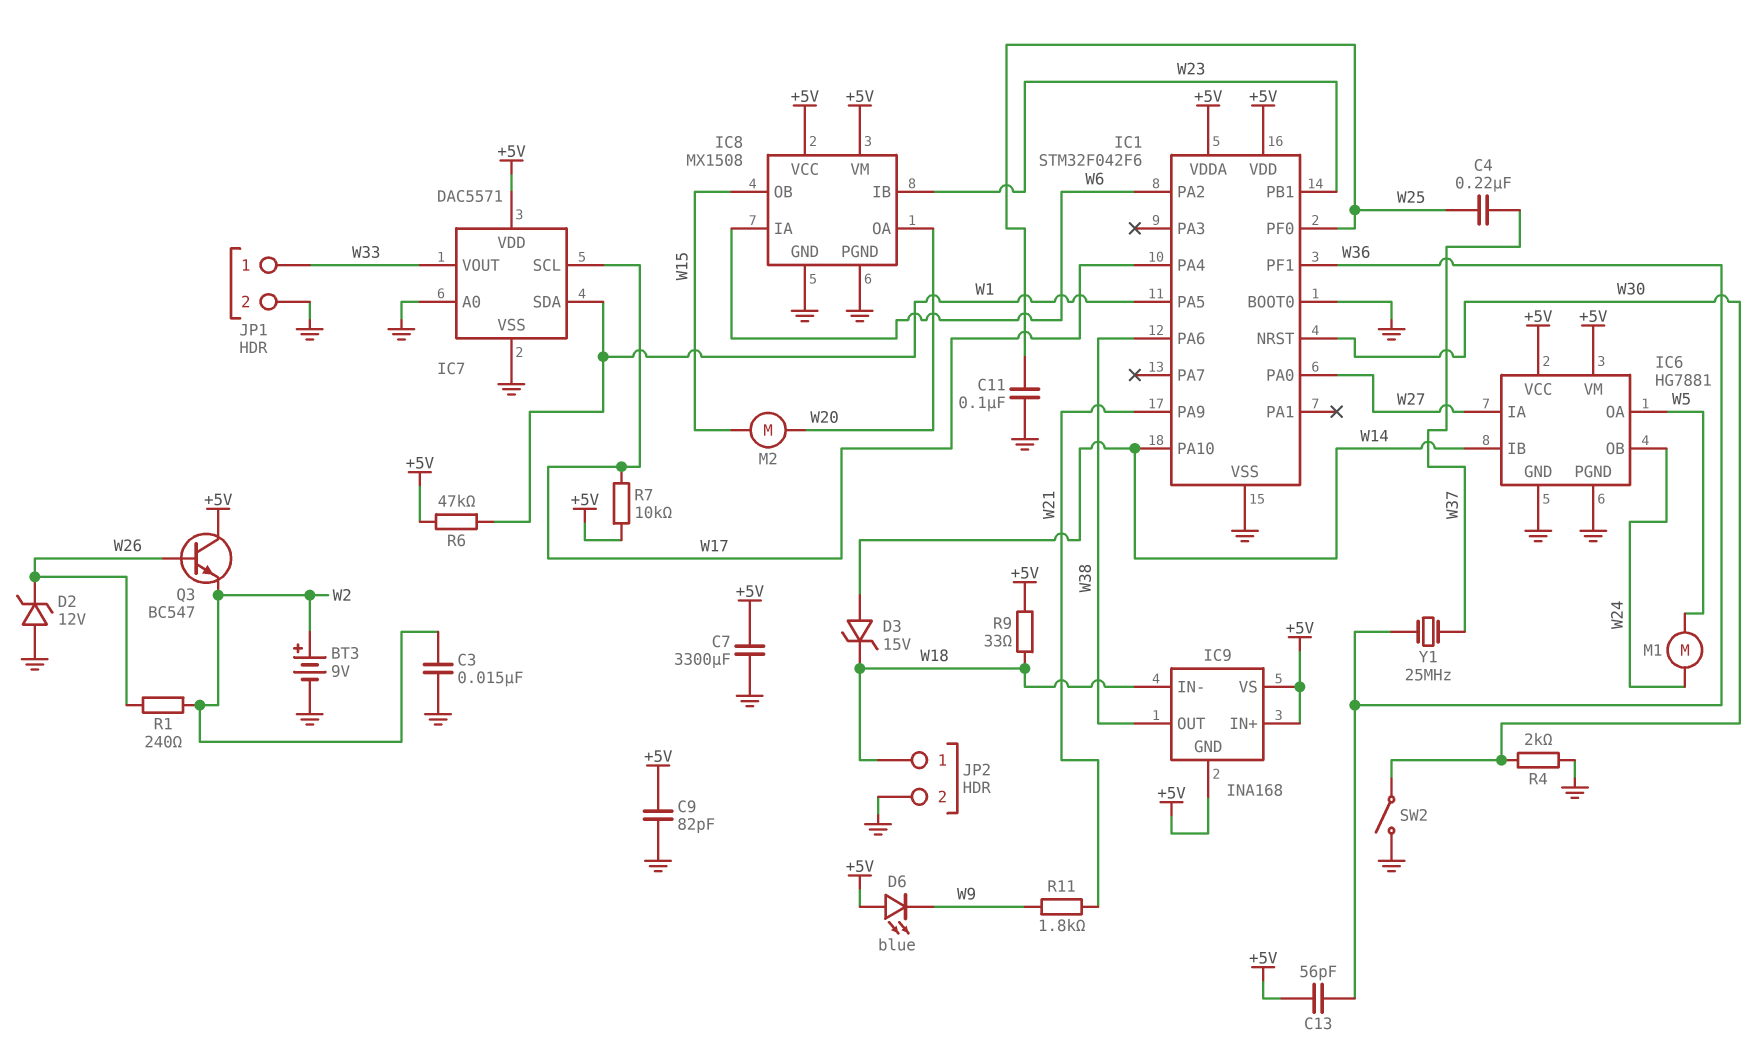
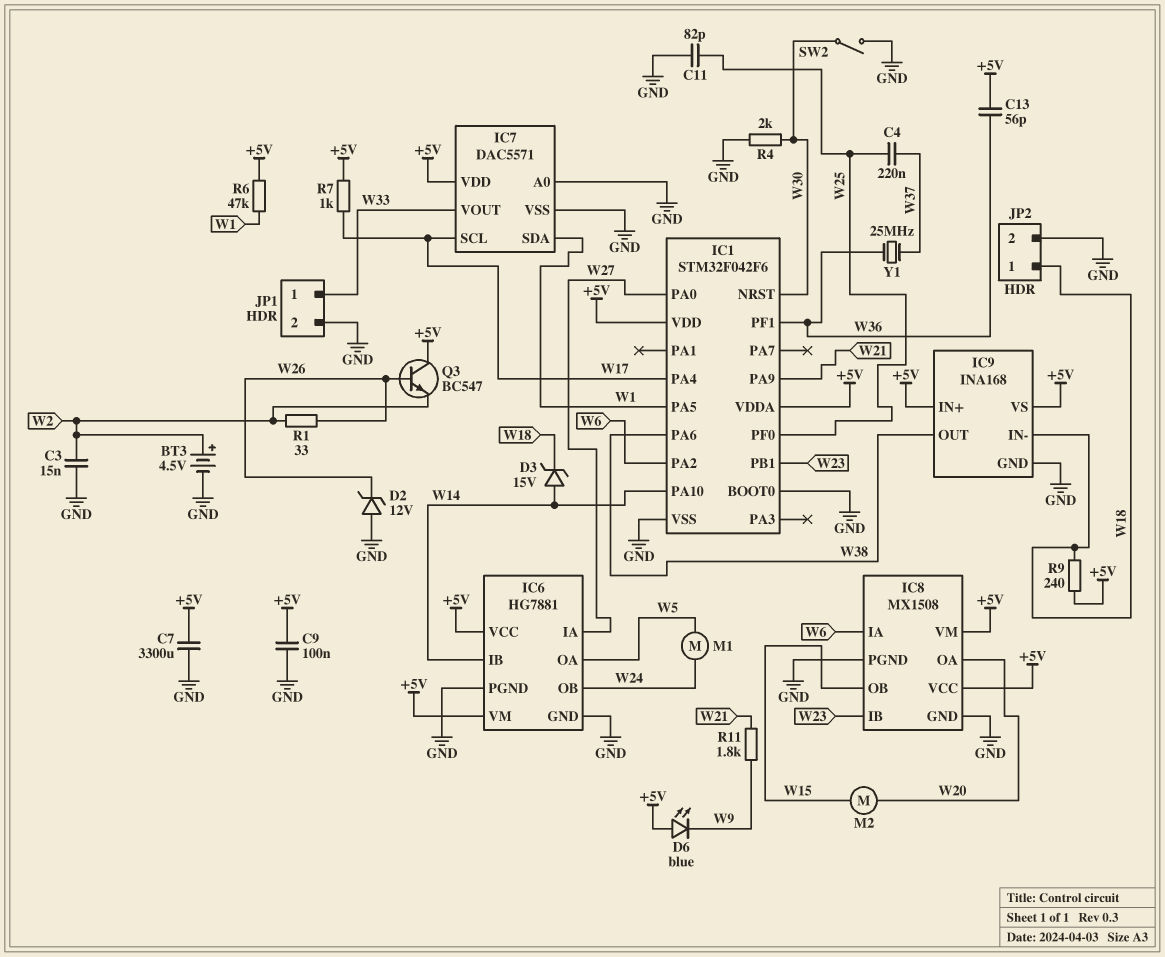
BT3: 9V (plus W2, minus GND) -> 4.5V (plus W2, minus GND)
C9: 82pF (+5V, GND) -> 100nF (+5V, GND)
C11: 100nF (GND, W25) -> 82pF (GND, W25)
IC9 pin GND: +5V -> GND
R1: 240 (W2, W26) -> 33 (W2, W26)
R7: 10k (+5V, W17) -> 1k (+5V, W17)
R9: 33 (+5V, W18) -> 240 (+5V, W18)

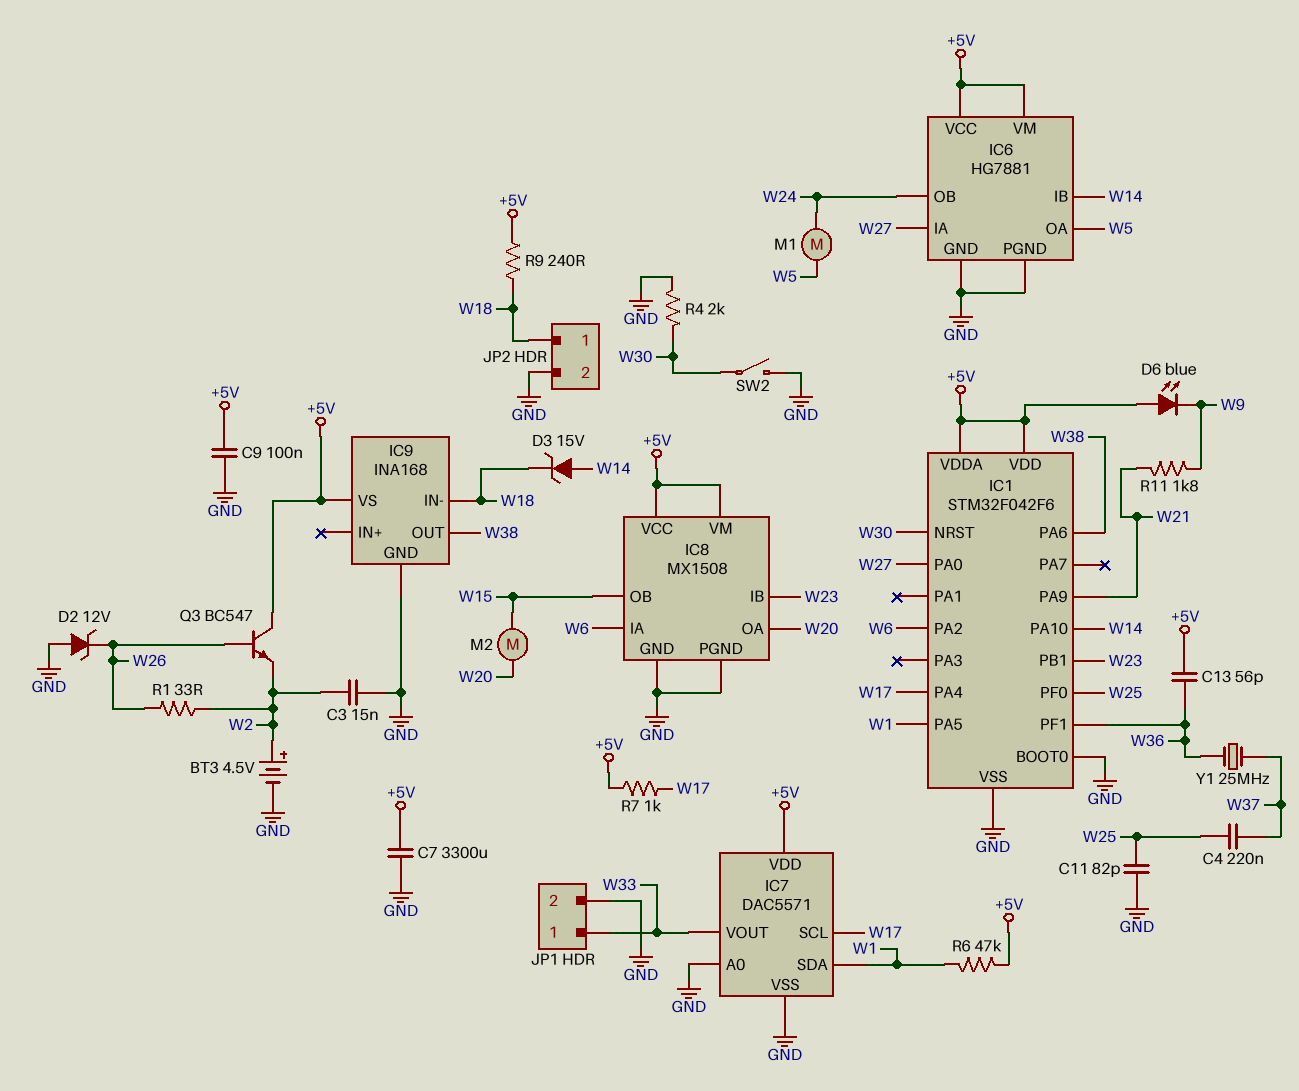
IC9 pin IN+: +5V -> none

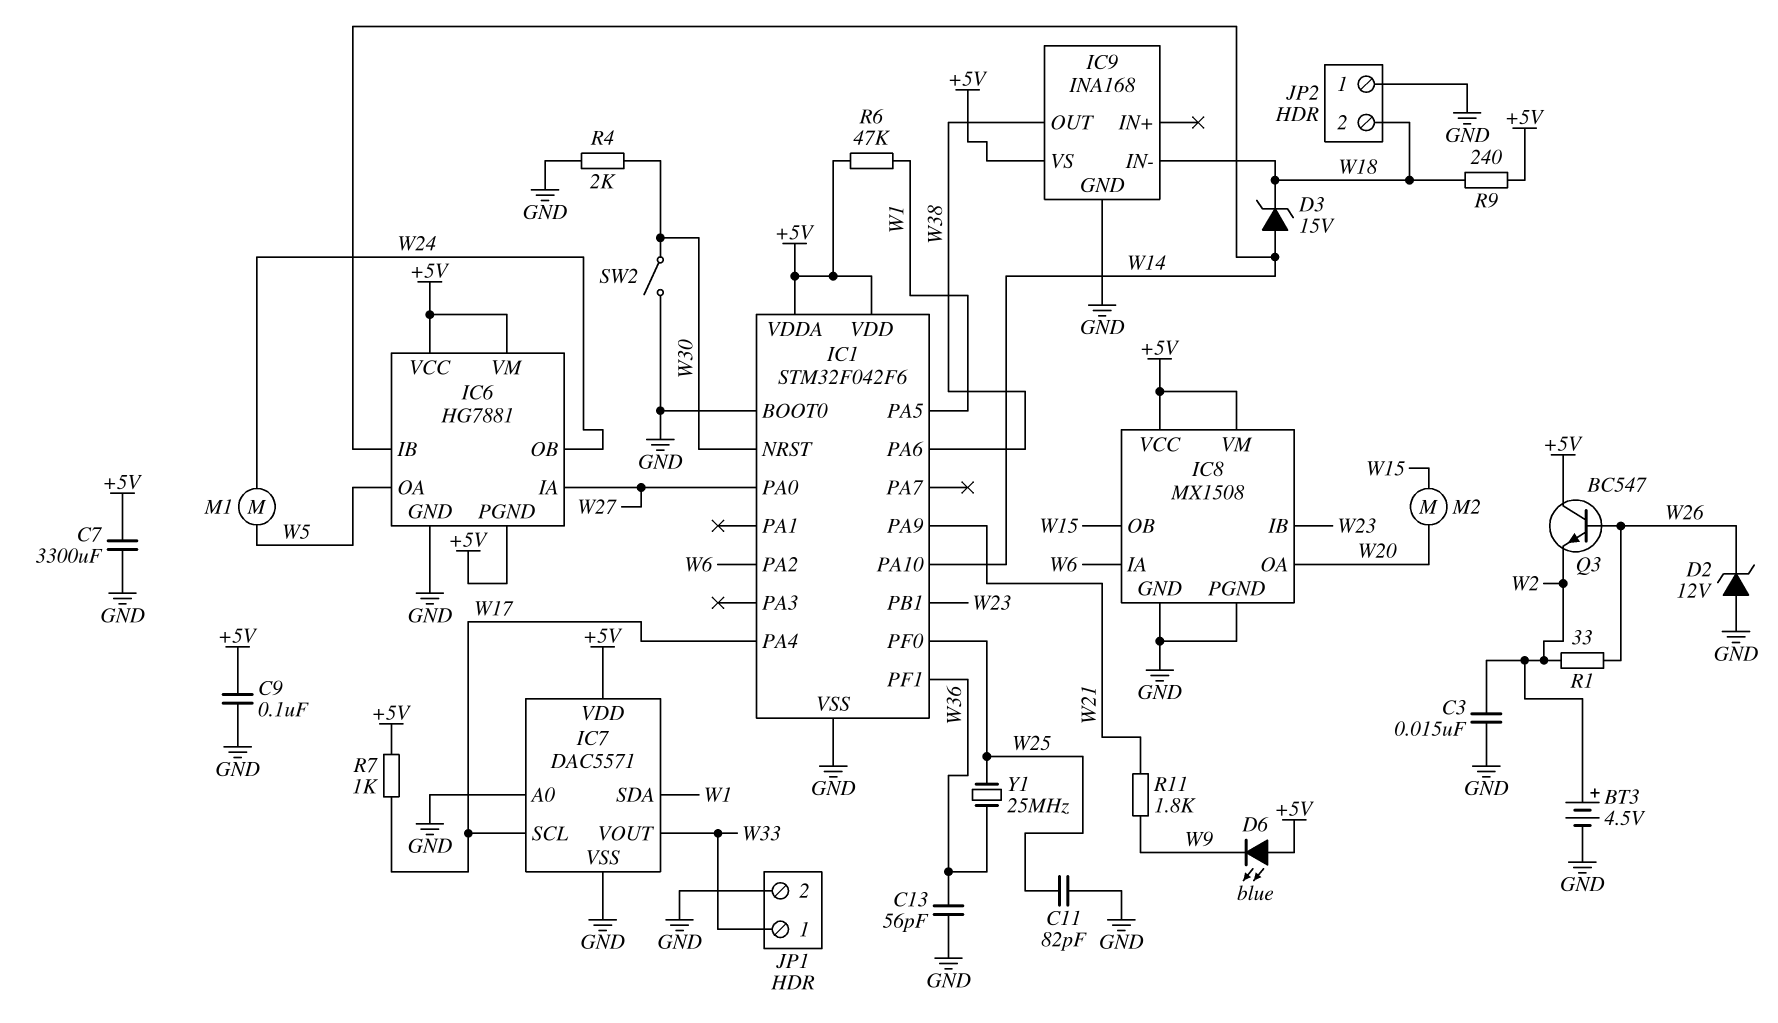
C4: 220nF (W25, W37) -> none
C13: 56pF (+5V, W36) -> 56pF (GND, W36)
IC6 pin PGND: GND -> +5V
JP2 pin 1: W18 -> GND
JP2 pin 2: GND -> W18
Y1: 25MHz (W36, W37) -> 25MHz (W25, W36)

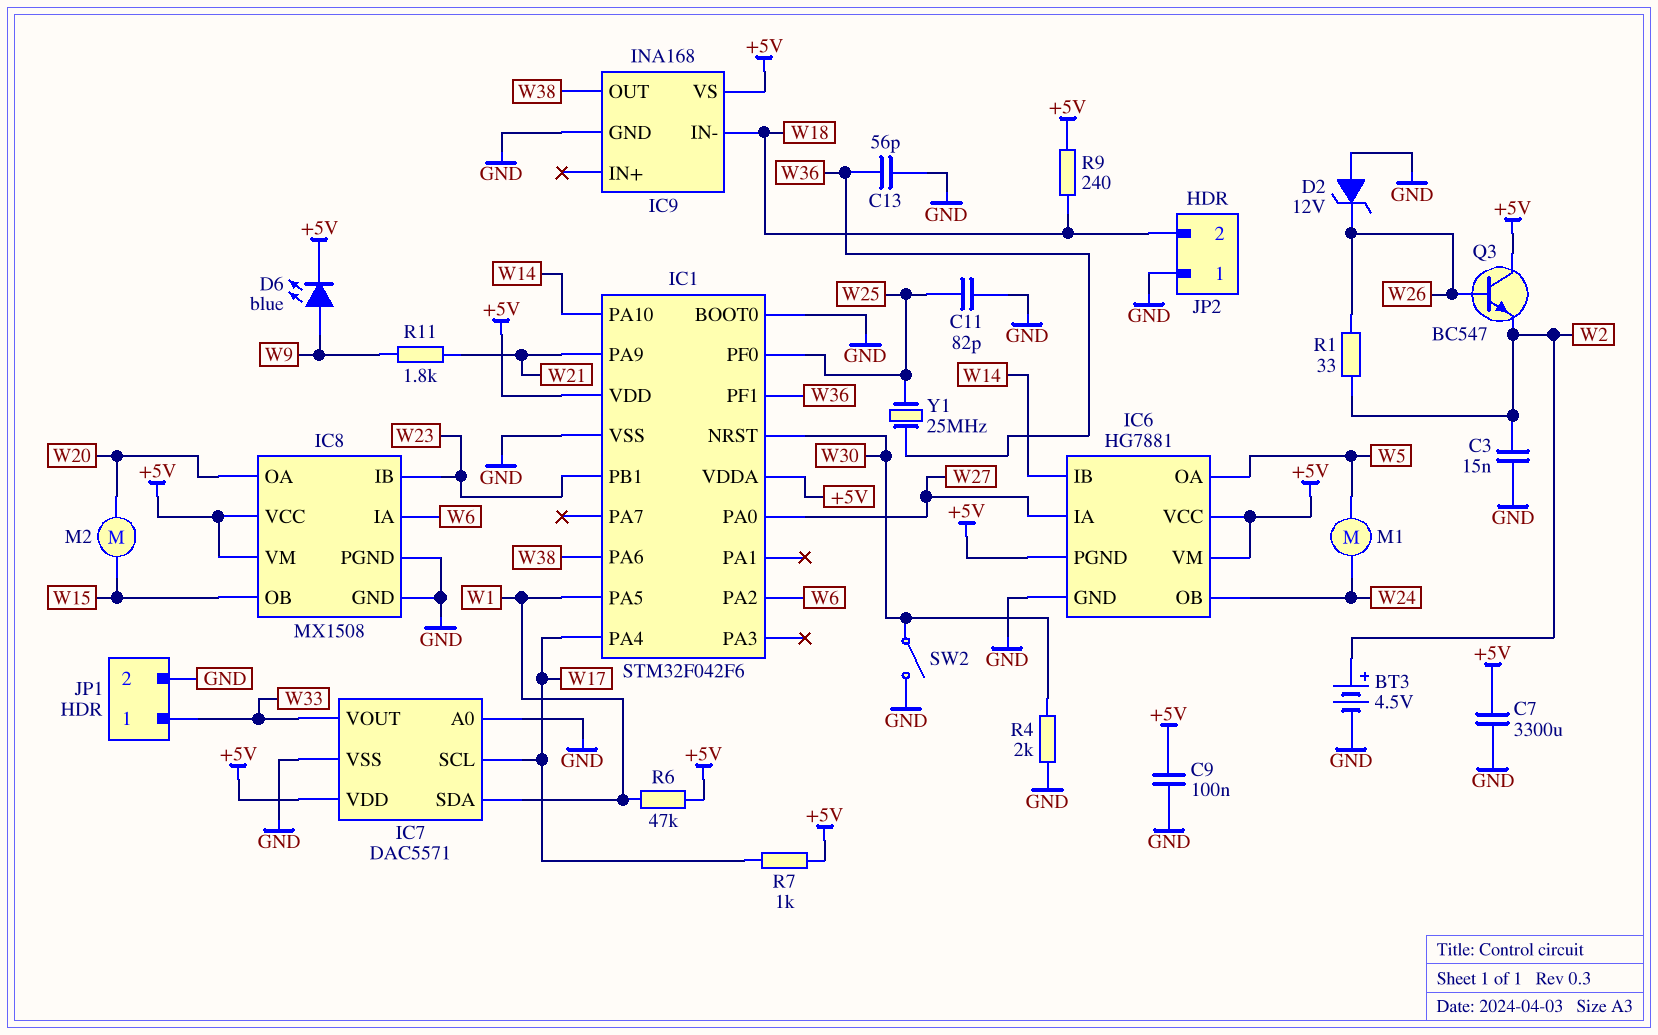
D3: zener 15V (A W14, K W18) -> none
D6: LED blue (A +5V, K W9) -> LED blue (A W9, K +5V)

